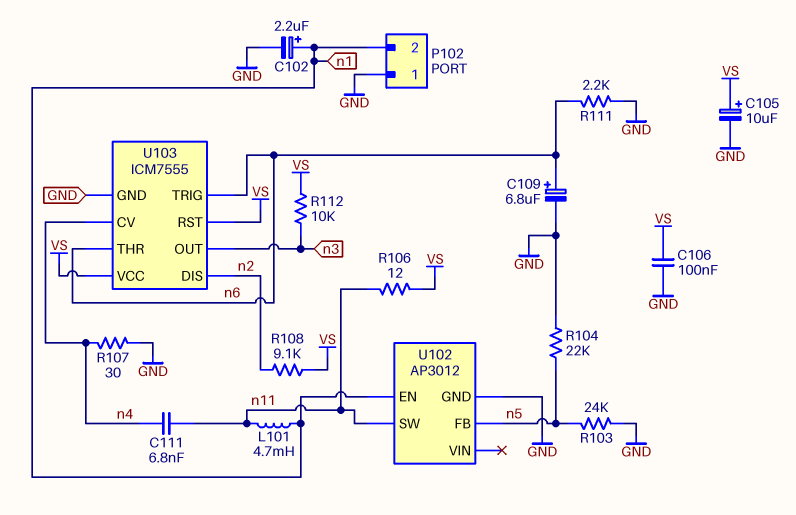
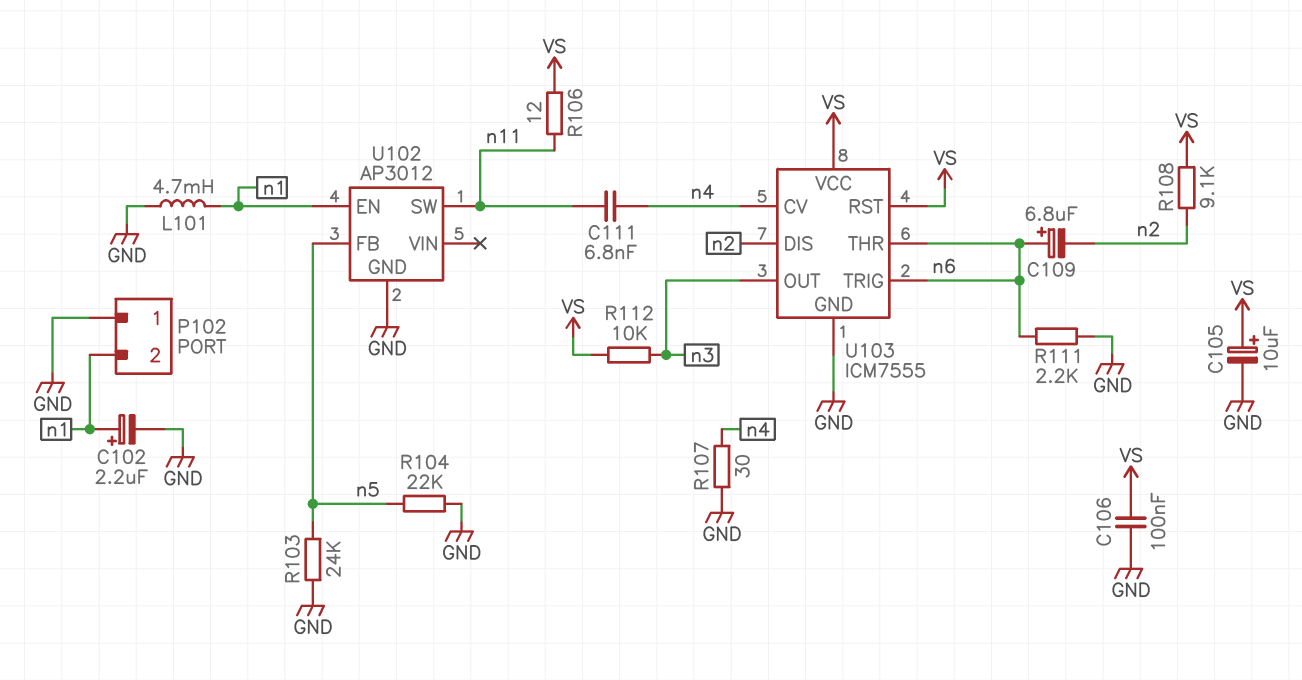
C109: 6.8uF (plus n6, minus GND) -> 6.8uF (plus n6, minus n2)
L101: 4.7mH (n1, n11) -> 4.7mH (GND, n1)

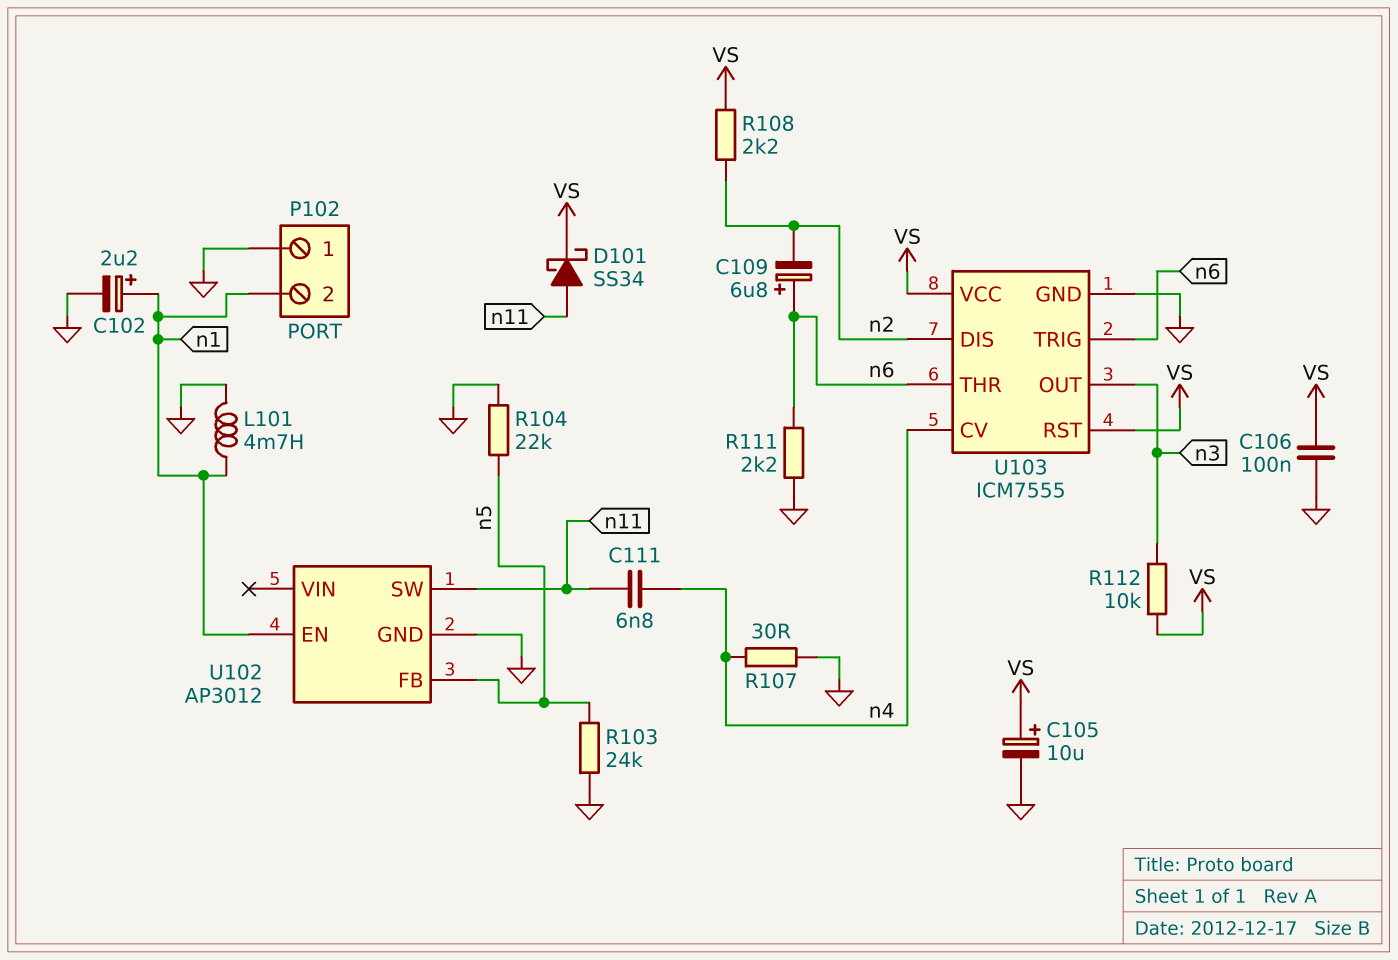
D101: none -> schottky SS34 (A n11, K VS)
R106: 12 (VS, n11) -> none
R108: 9.1k (VS, n2) -> 2.2k (VS, n2)

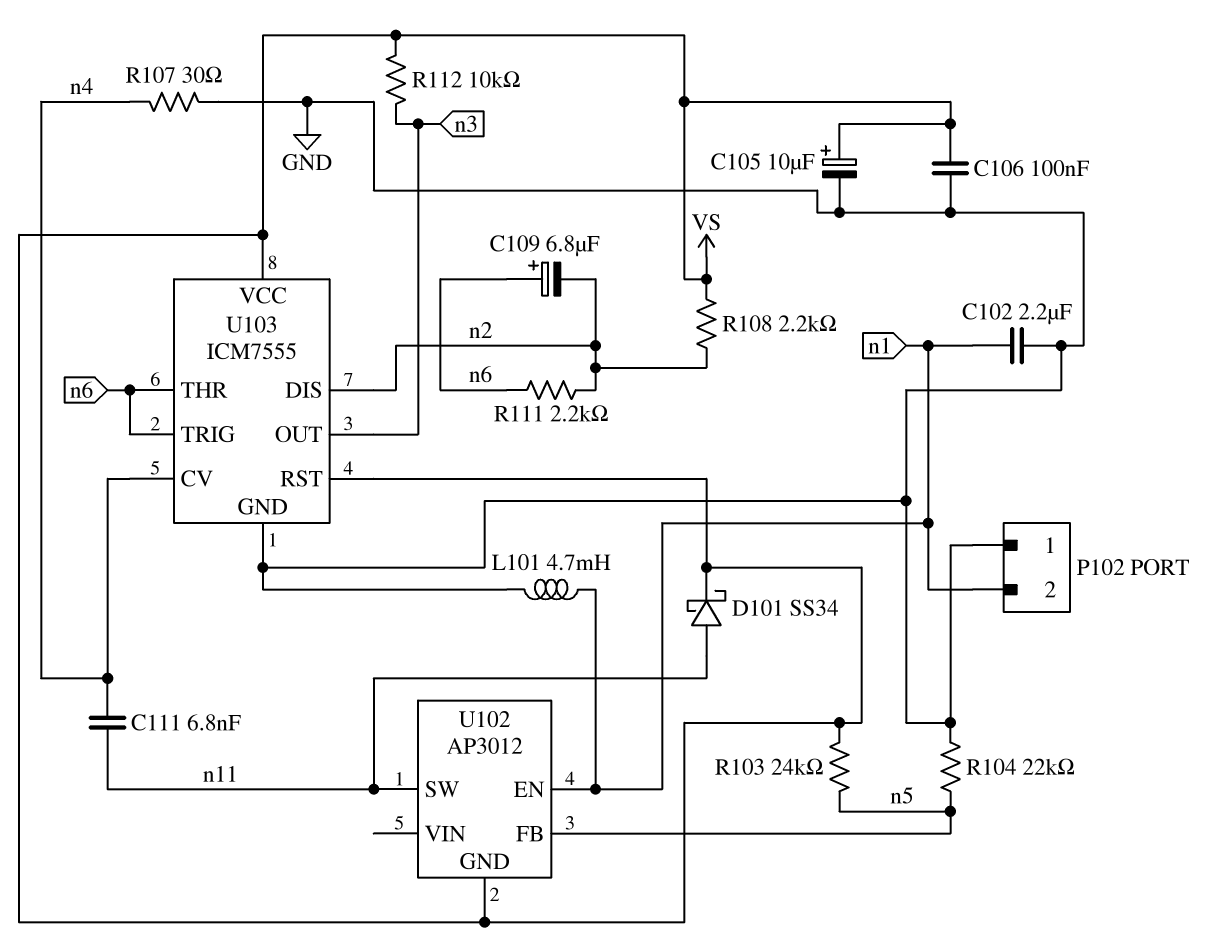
C102: 2.2uF (plus n1, minus GND) -> 2.2uF (GND, n1)
R103: 24k (GND, n5) -> 24k (VS, n5)
R111: 2.2k (GND, n6) -> 2.2k (n2, n6)
U102 pin GND: GND -> VS

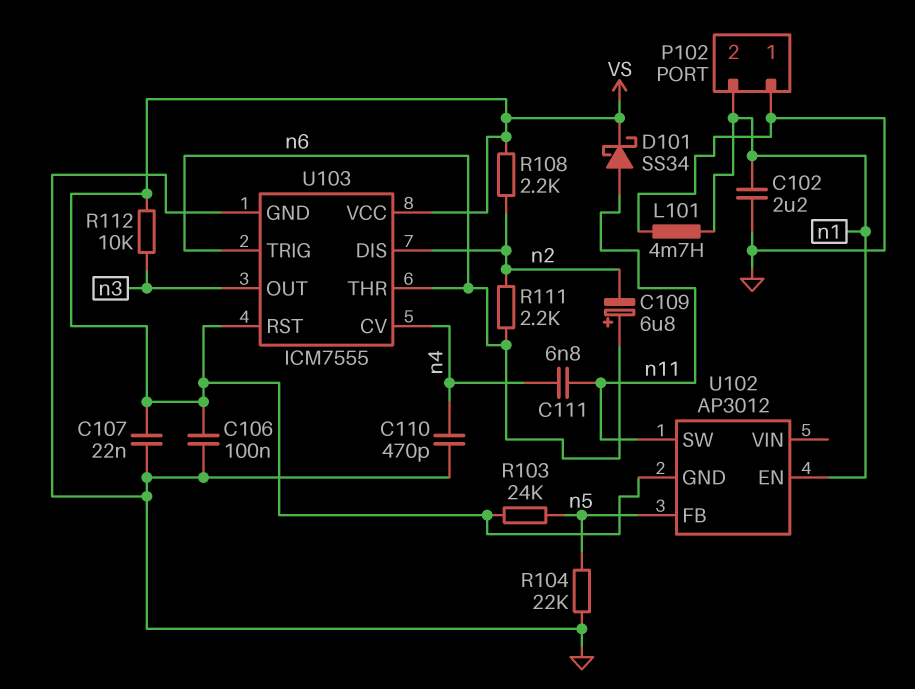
C105: 10uF (plus VS, minus GND) -> none
C107: none -> 22nF (GND, VS)
C110: none -> 470pF (GND, n4)
R107: 30 (GND, n4) -> none

